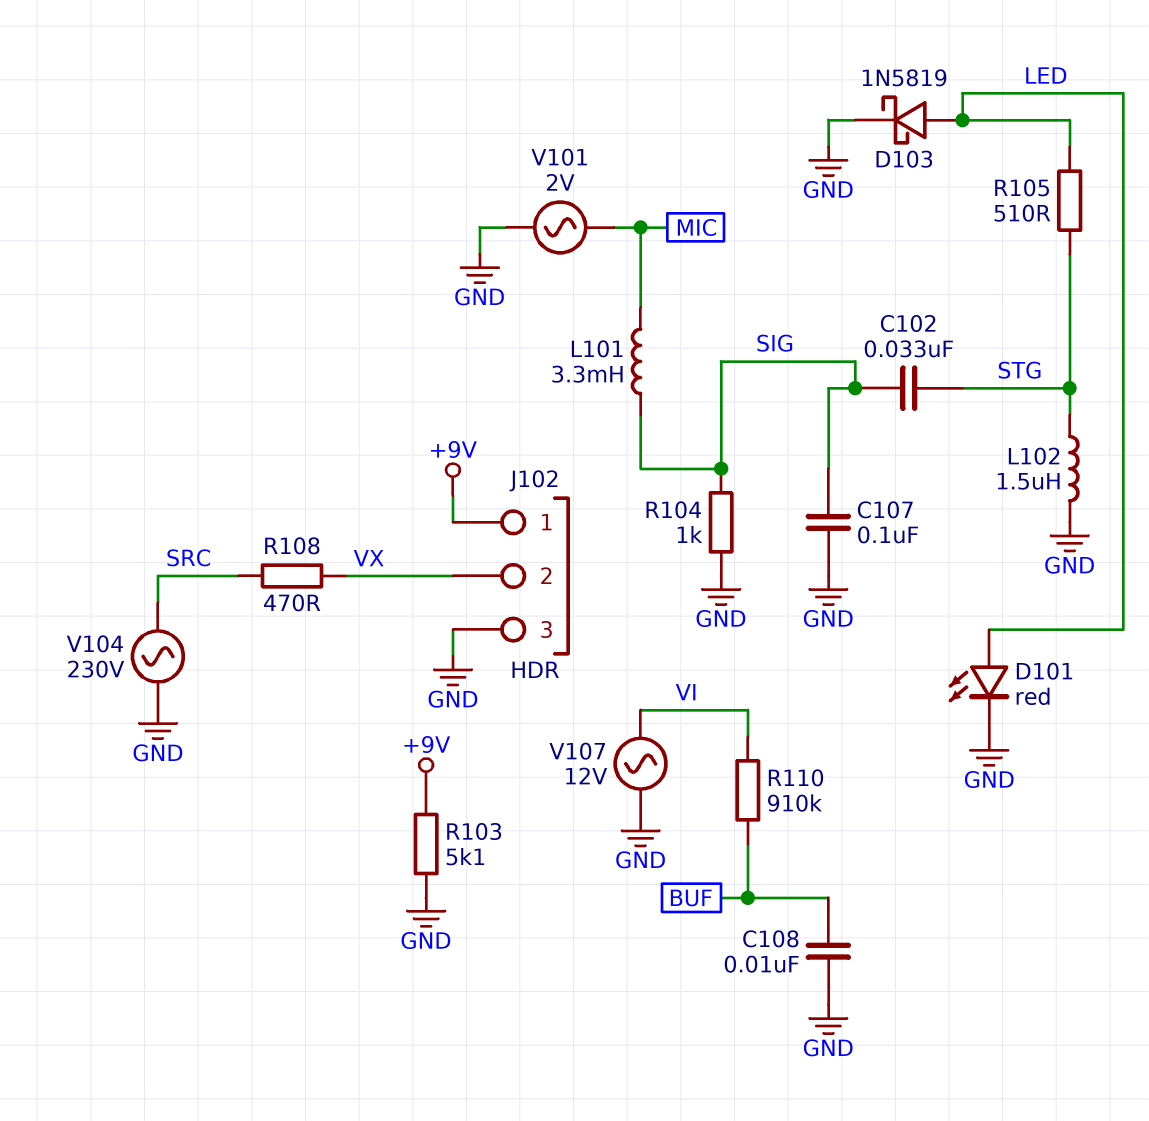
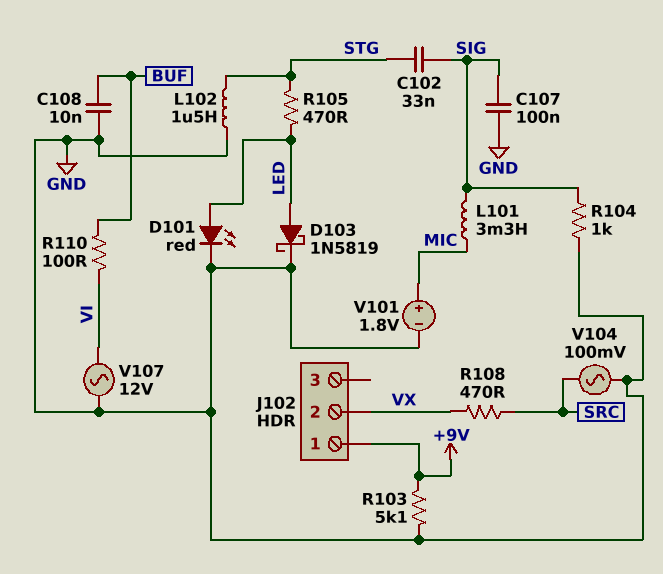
J102 pin 3: GND -> none
R105: 510 (LED, STG) -> 470 (LED, STG)
R110: 910k (BUF, VI) -> 100 (BUF, VI)
V101: AC 2V (GND, MIC) -> 1.8V (plus MIC, minus GND)
V104: AC 230V (GND, SRC) -> AC 100mV (GND, SRC)

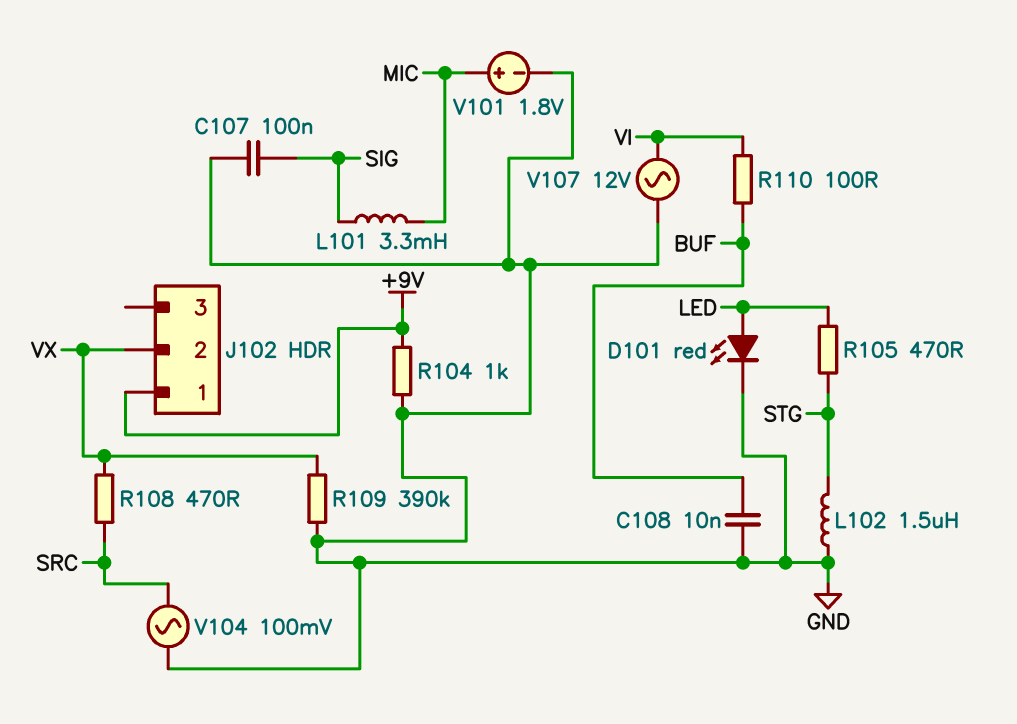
C102: 33nF (SIG, STG) -> none
D103: schottky 1N5819 (A LED, K GND) -> none
R103: 5.1k (+9V, GND) -> none
R104: 1k (GND, SIG) -> 1k (+9V, GND)
R109: none -> 390k (GND, VX)

